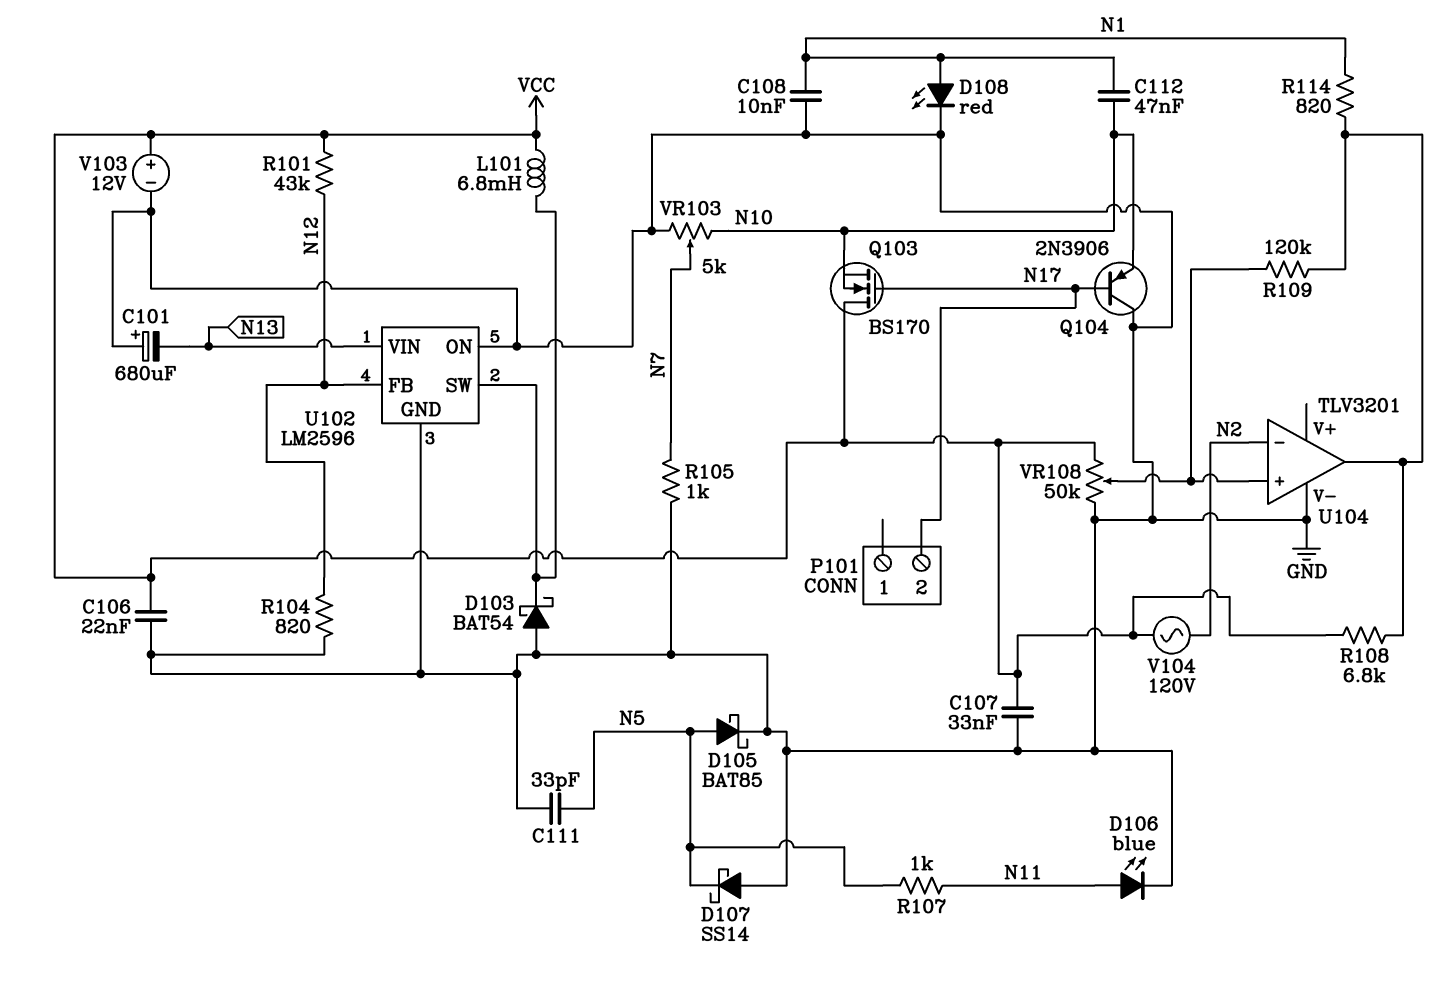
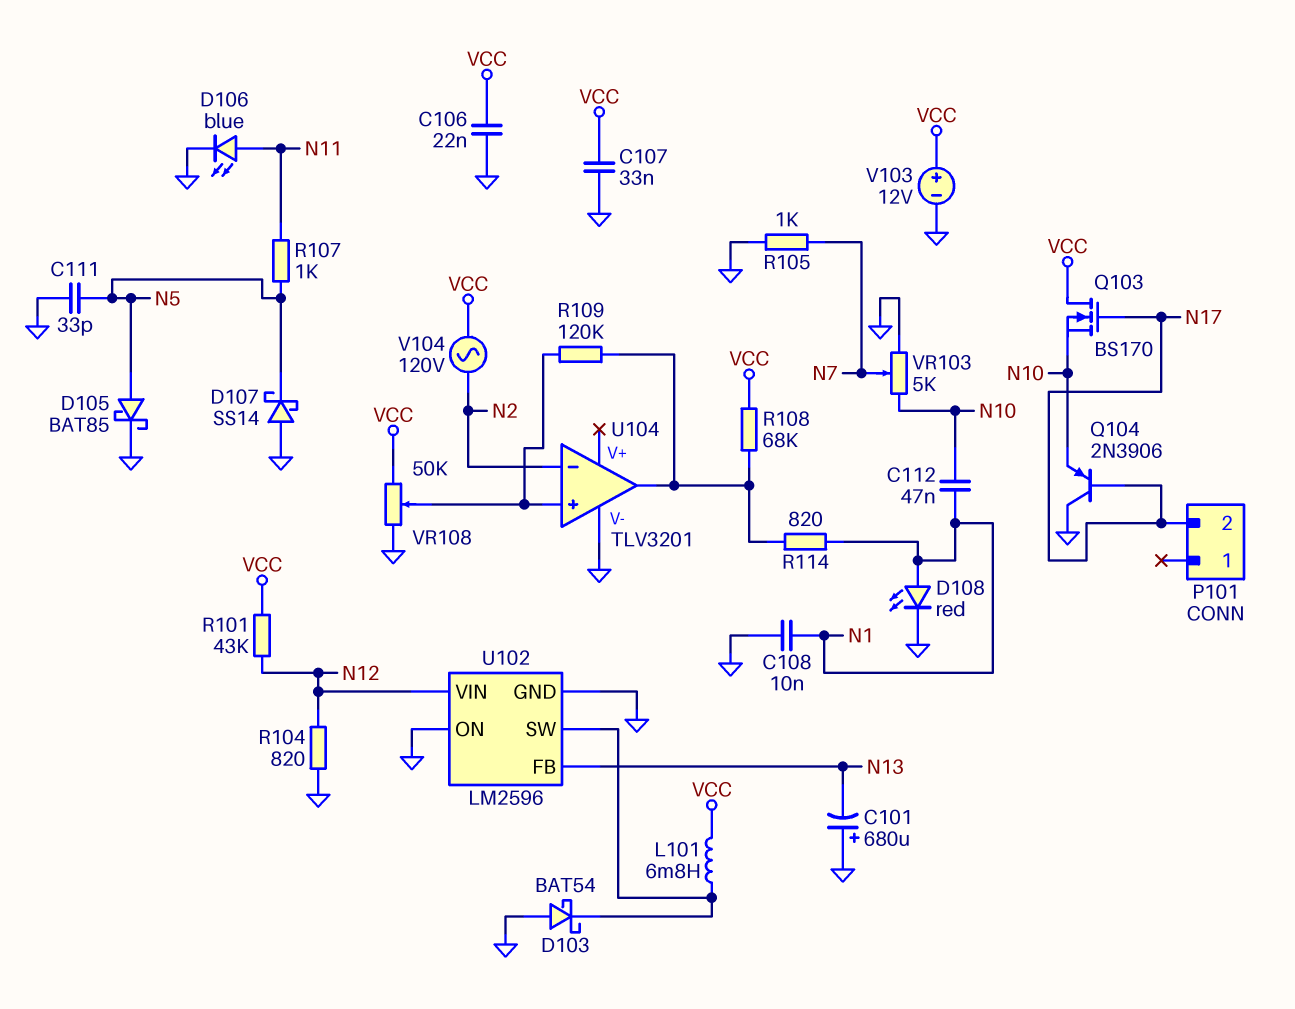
R108: 6.8k (U104/out, VCC) -> 68k (U104/out, VCC)
U102 pin FB: N12 -> N13
U102 pin VIN: N13 -> N12

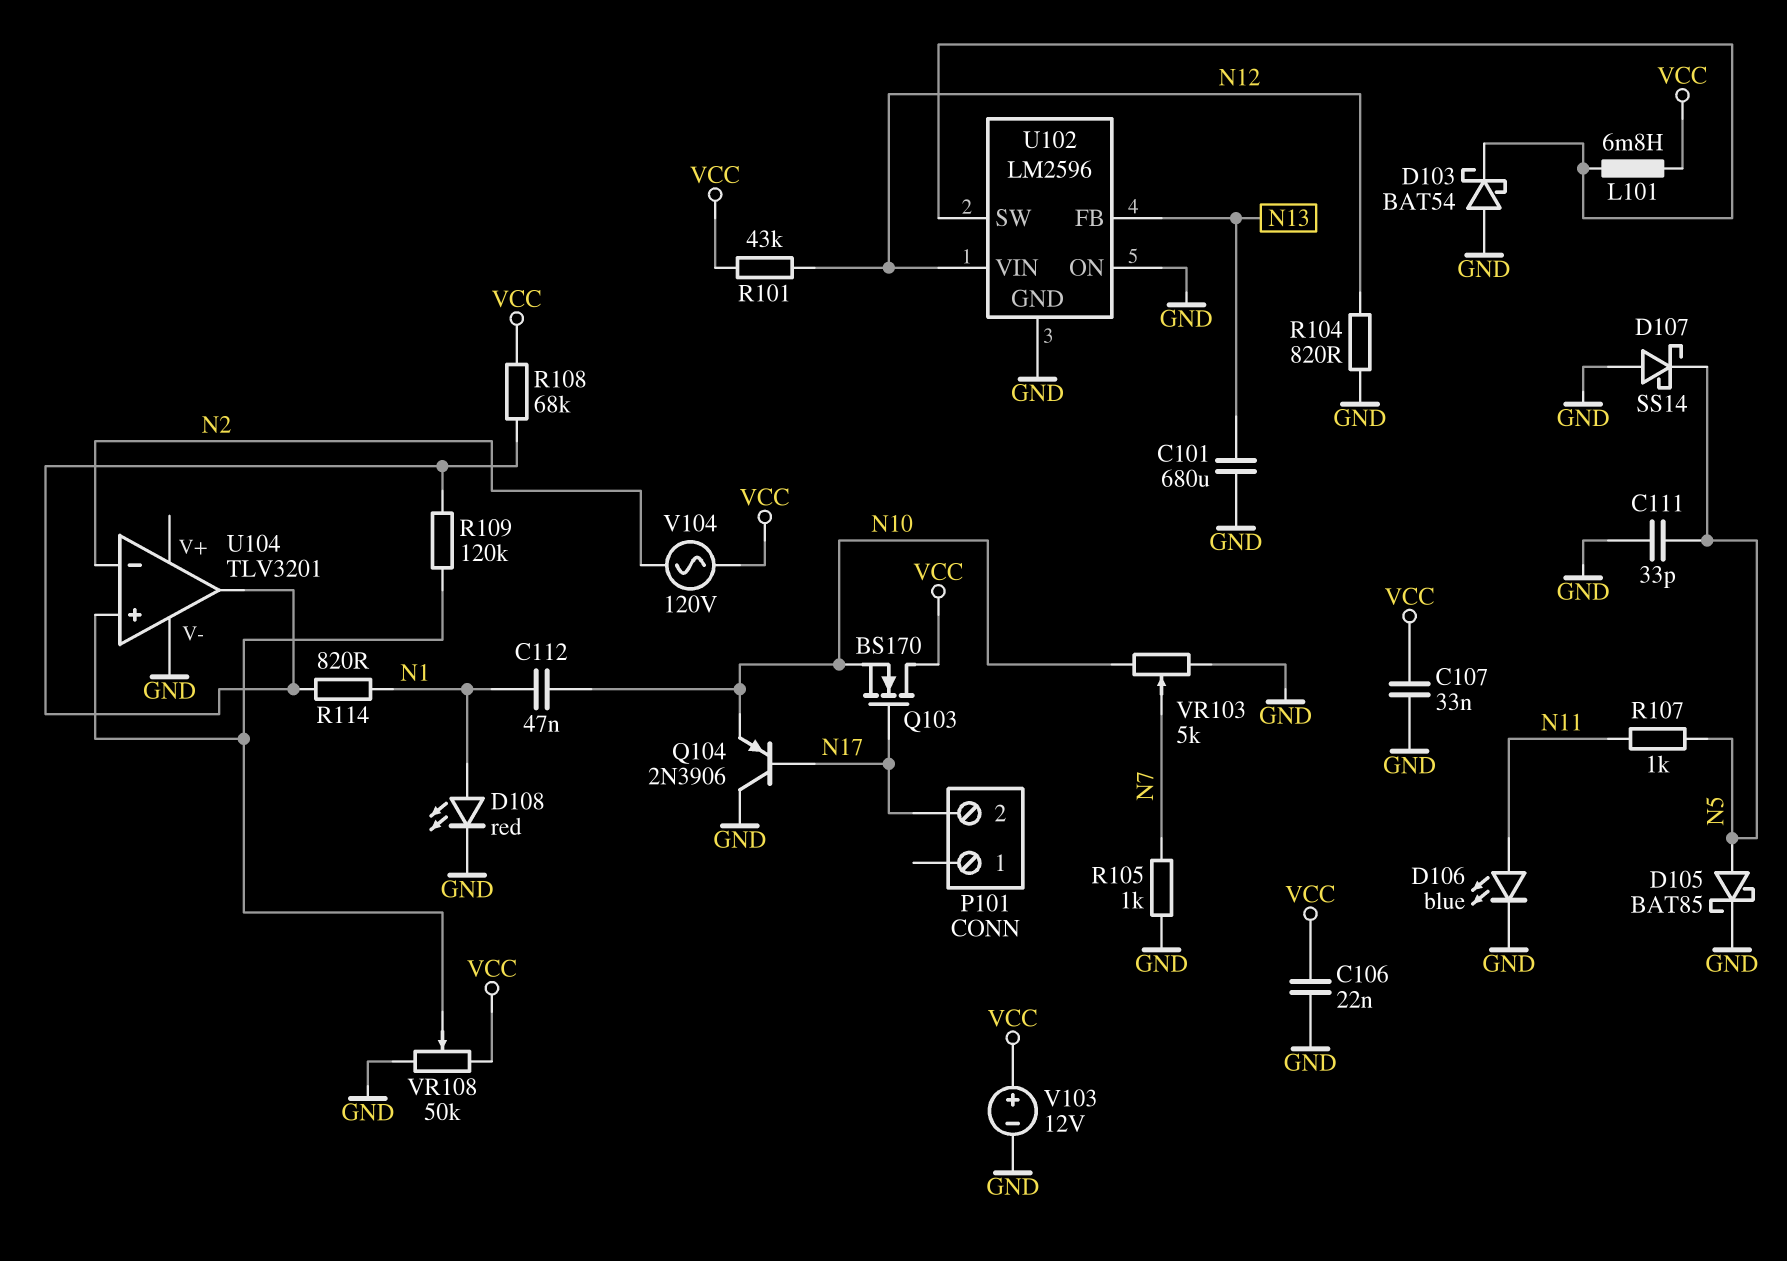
C101: 680uF (plus GND, minus N13) -> 680uF (GND, N13)
C108: 10nF (GND, N1) -> none

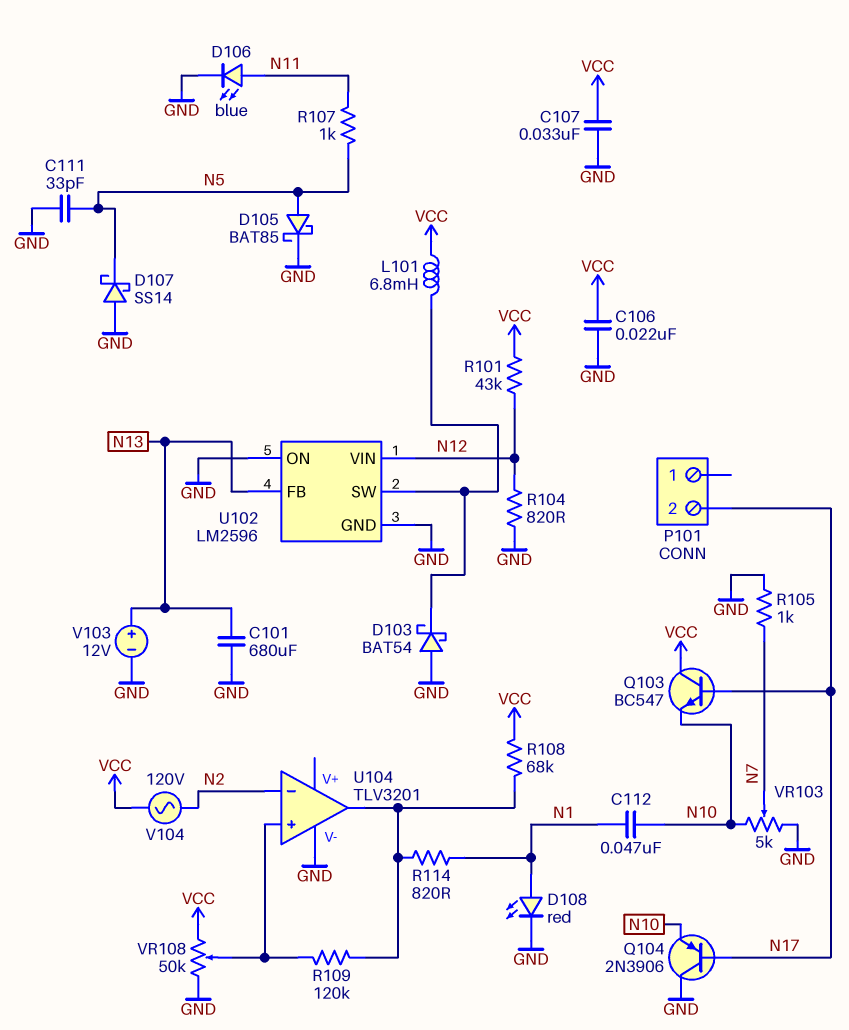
Q103: NMOS BS170 (G N17, D VCC, S N10) -> NPN BC547 (B N17, C VCC, E N10)
V103: 12V (plus VCC, minus GND) -> 12V (plus N13, minus GND)

